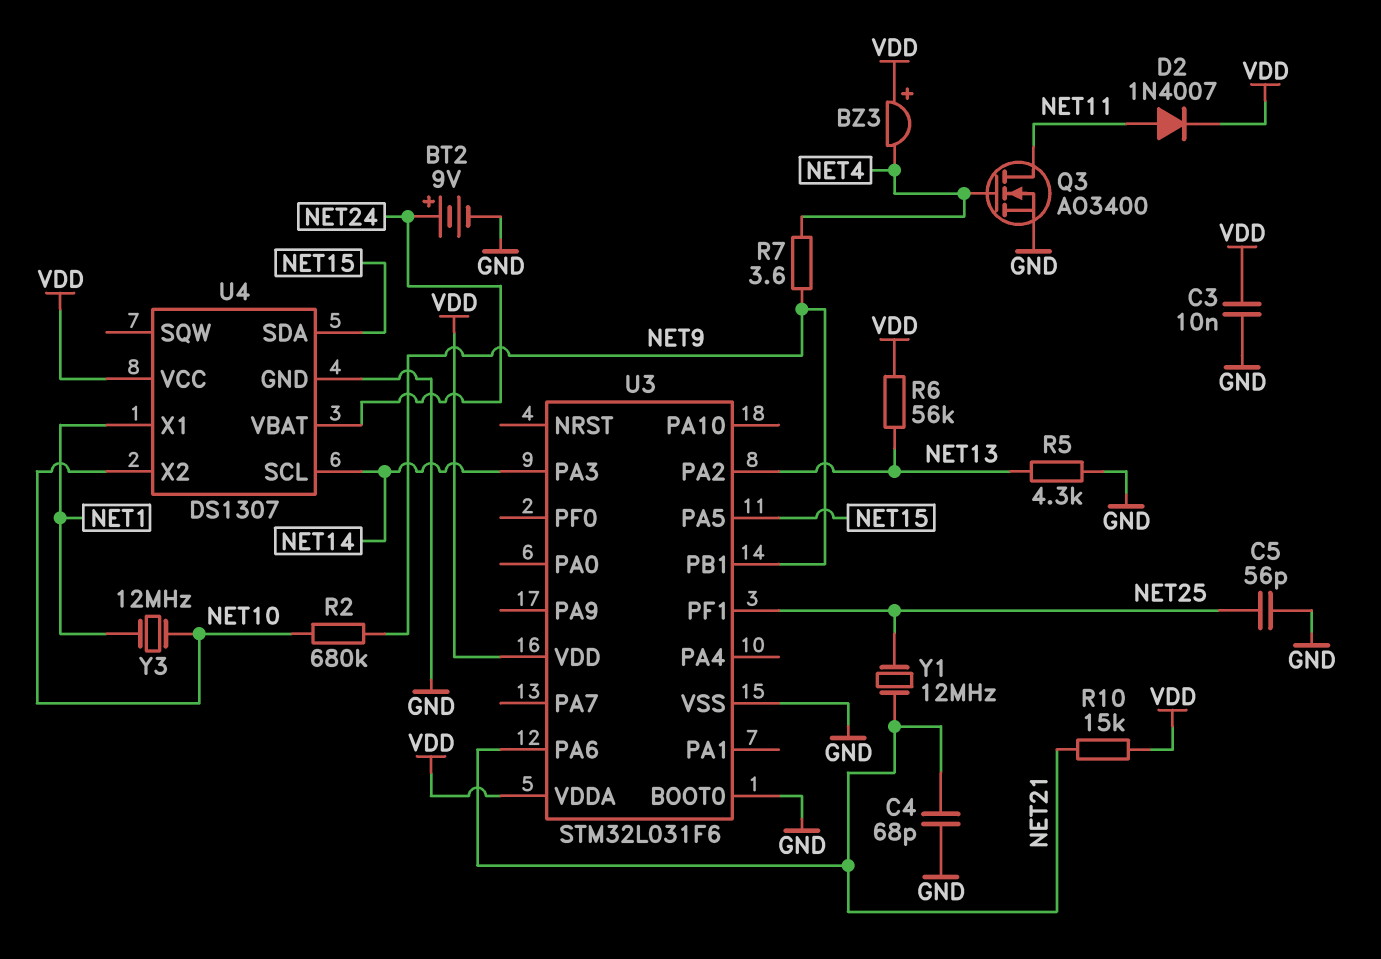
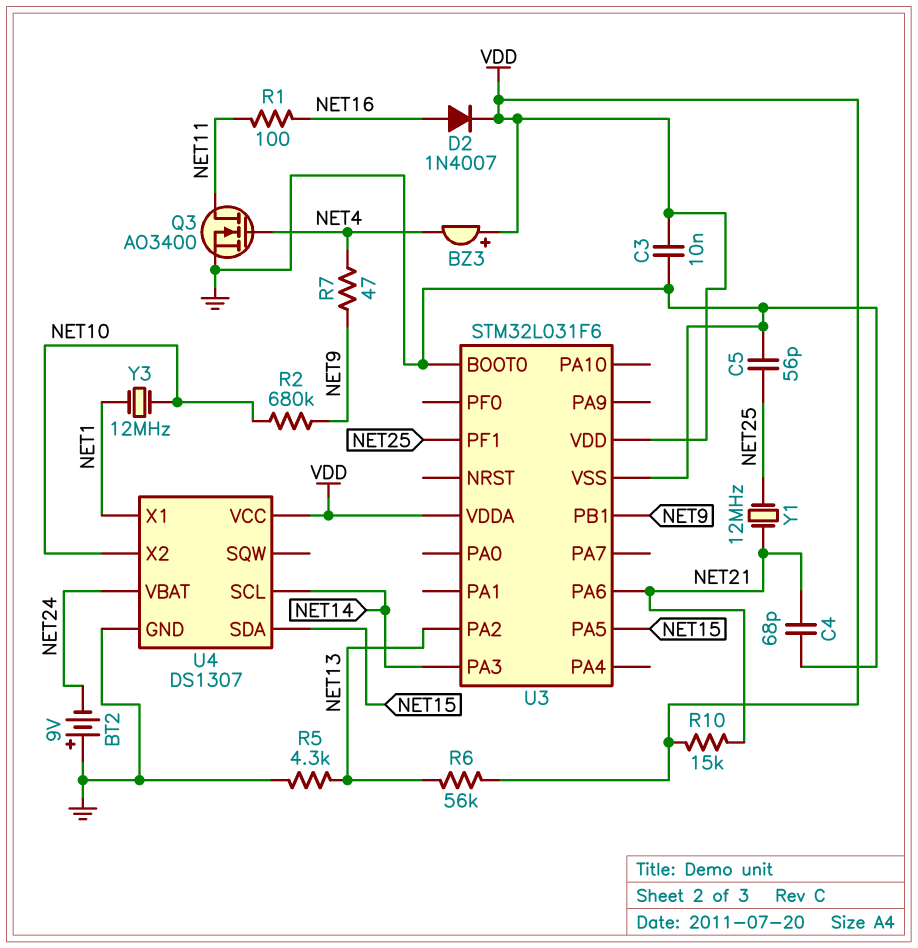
BT2: 9V (plus NET24, minus GND) -> 9V (plus GND, minus NET24)
D2: diode 1N4007 (A NET11, K VDD) -> diode 1N4007 (A NET16, K VDD)
R1: none -> 100 (NET11, NET16)
R7: 3.6 (NET4, NET9) -> 47 (NET4, NET9)

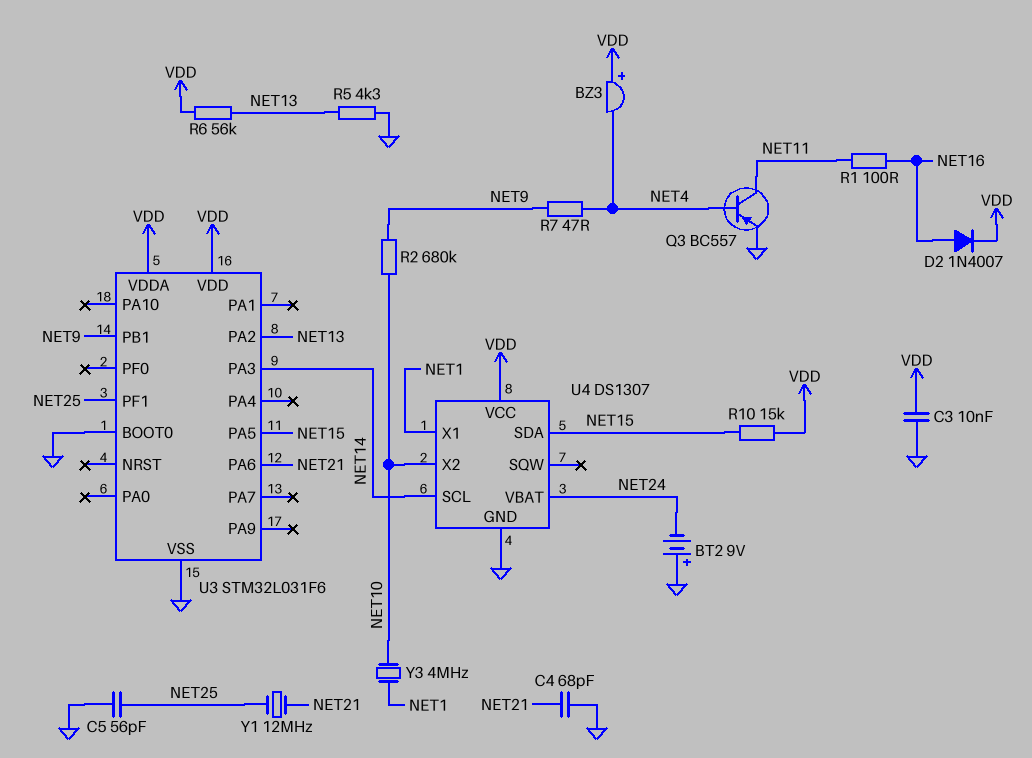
Q3: NMOS AO3400 (G NET4, D NET11, S GND) -> PNP BC557 (B NET4, C NET11, E GND)
R10: 15k (NET21, VDD) -> 15k (NET15, VDD)
Y3: 12MHz (NET1, NET10) -> 4MHz (NET1, NET10)

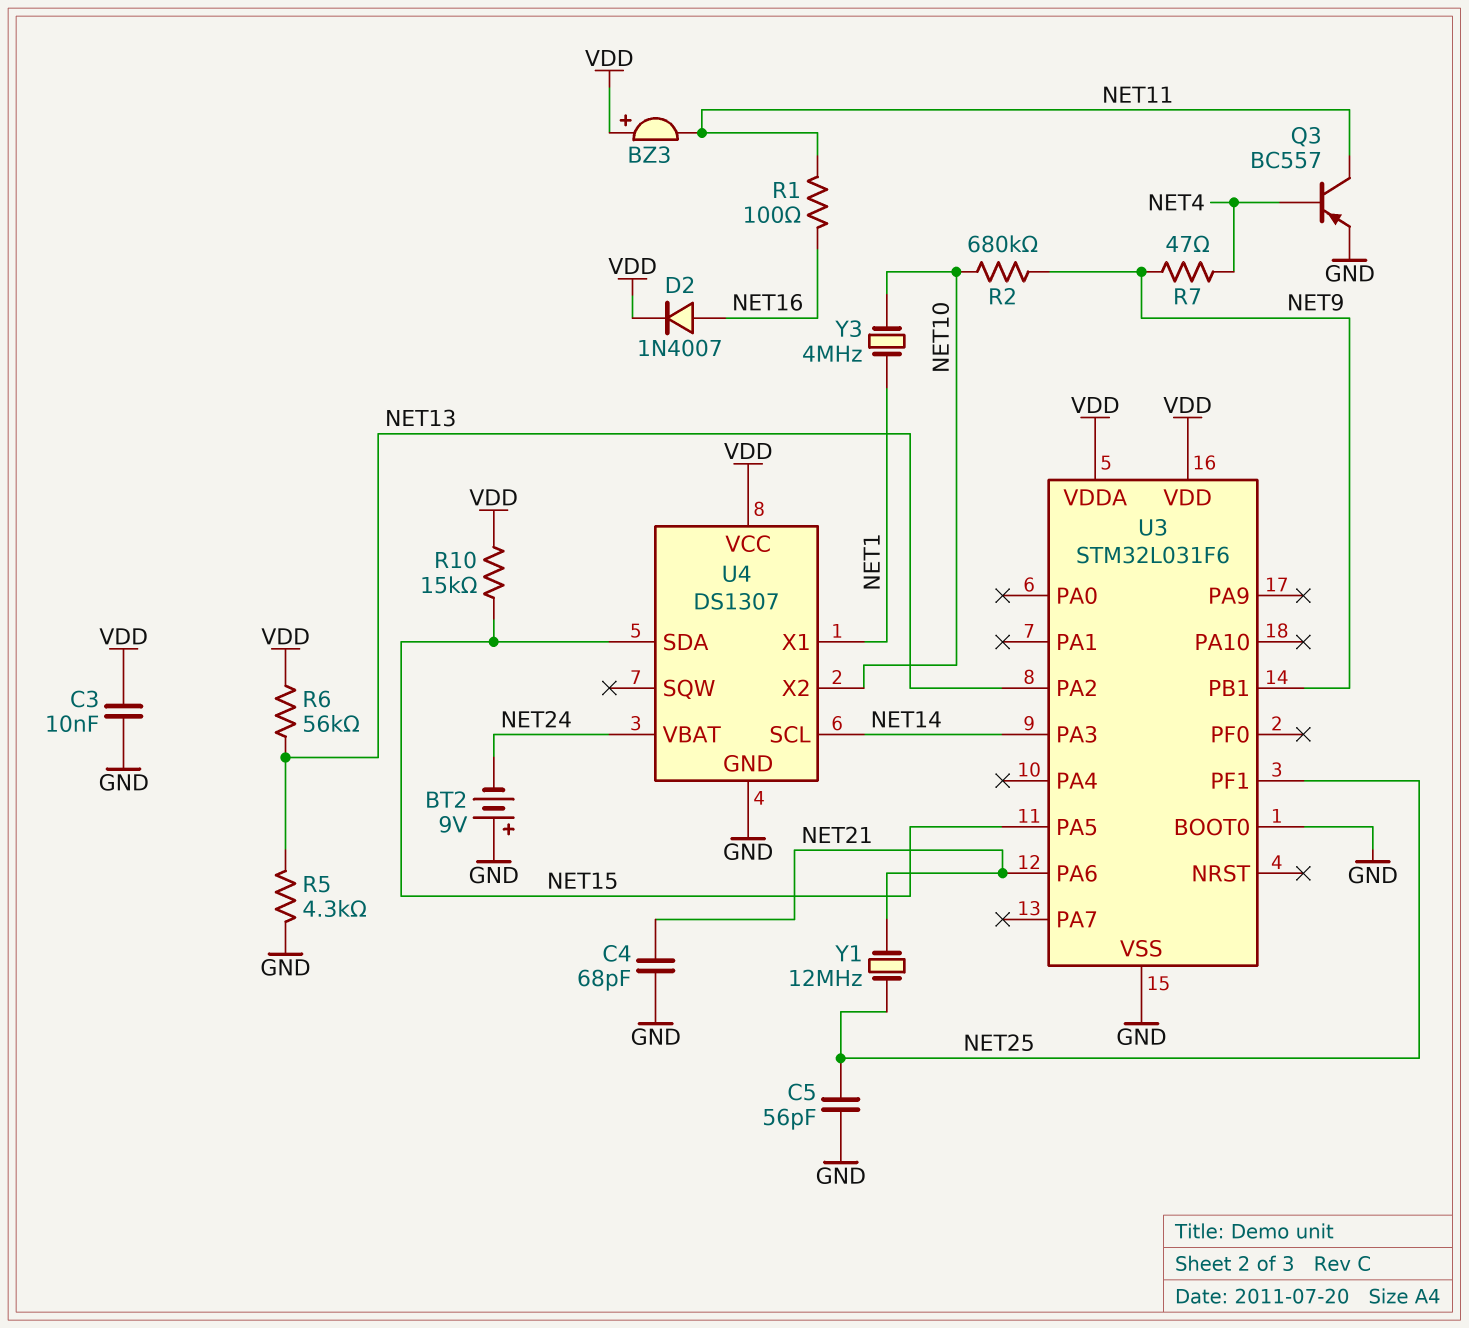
BZ3: buzzer (plus VDD, minus NET4) -> buzzer (plus VDD, minus NET11)

